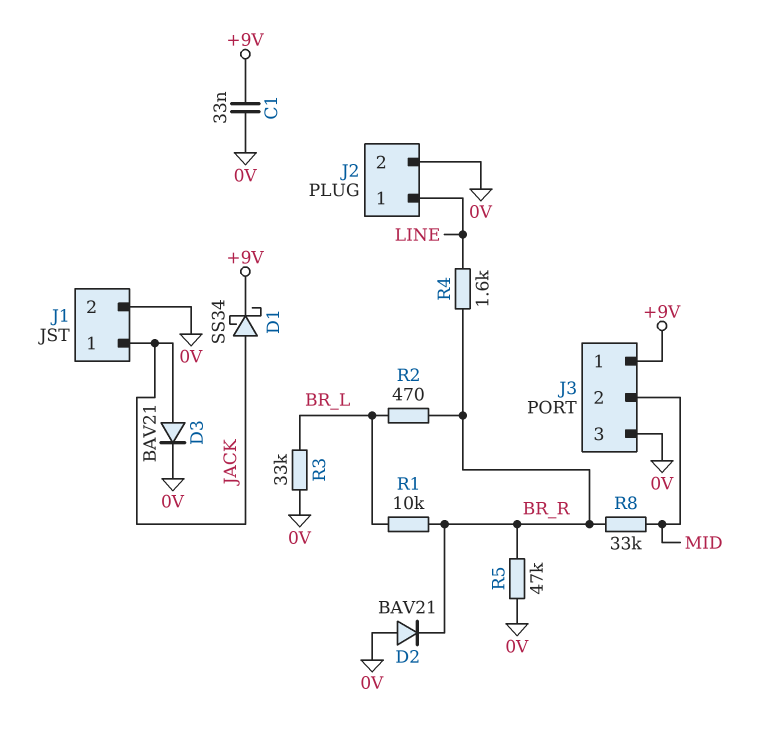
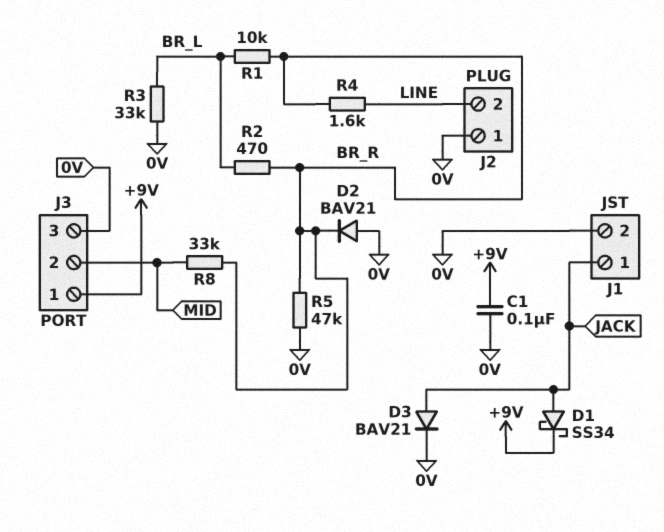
C1: 33nF (+9V, 0V) -> 100nF (+9V, 0V)
J2 pin 1: LINE -> 0V
J2 pin 2: 0V -> LINE

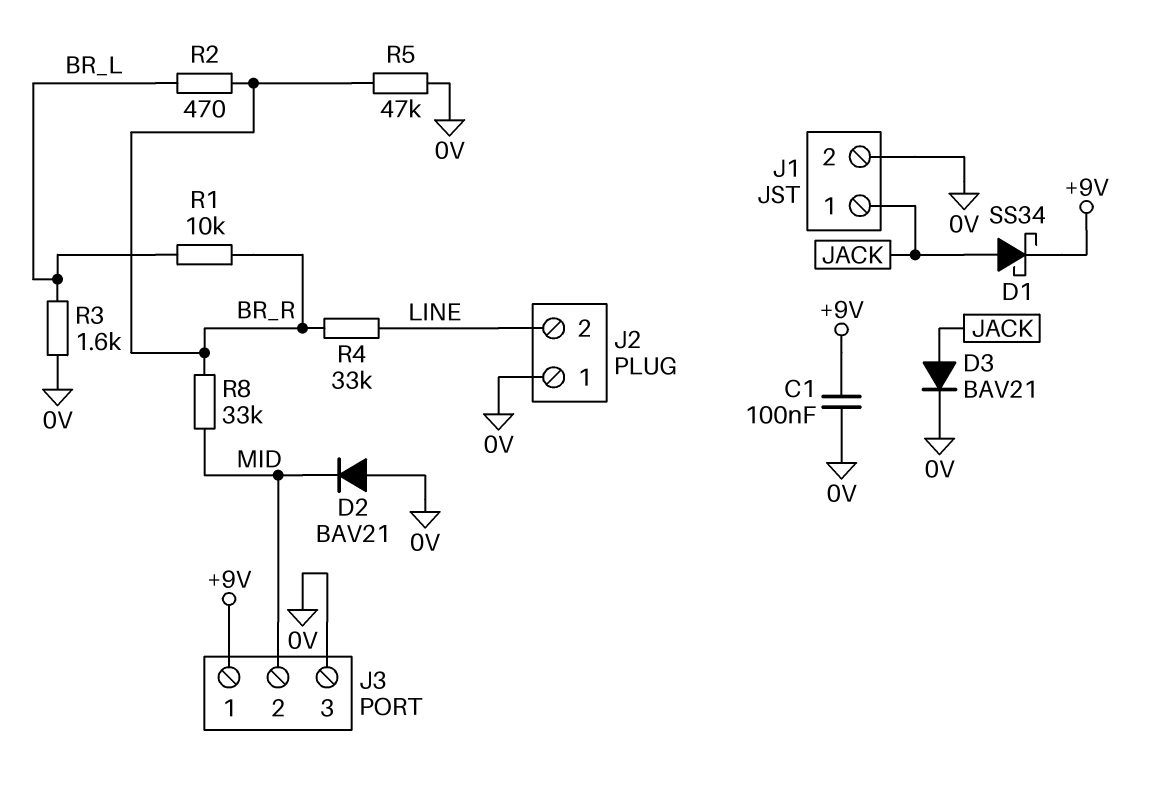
D2: diode BAV21 (A 0V, K BR_R) -> diode BAV21 (A 0V, K MID)
R3: 33k (0V, BR_L) -> 1.6k (0V, BR_L)
R4: 1.6k (BR_R, LINE) -> 33k (BR_R, LINE)

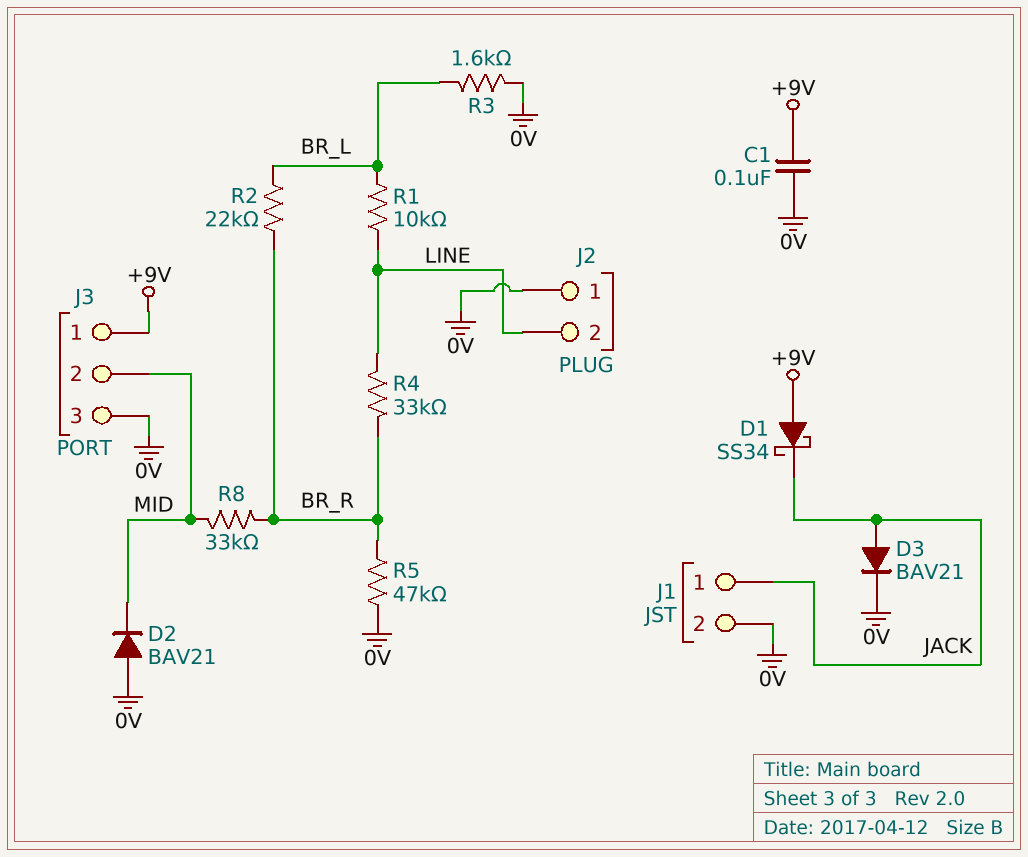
D1: schottky SS34 (A JACK, K +9V) -> schottky SS34 (A +9V, K JACK)
R1: 10k (BR_L, BR_R) -> 10k (BR_L, LINE)
R2: 470 (BR_L, BR_R) -> 22k (BR_L, BR_R)

